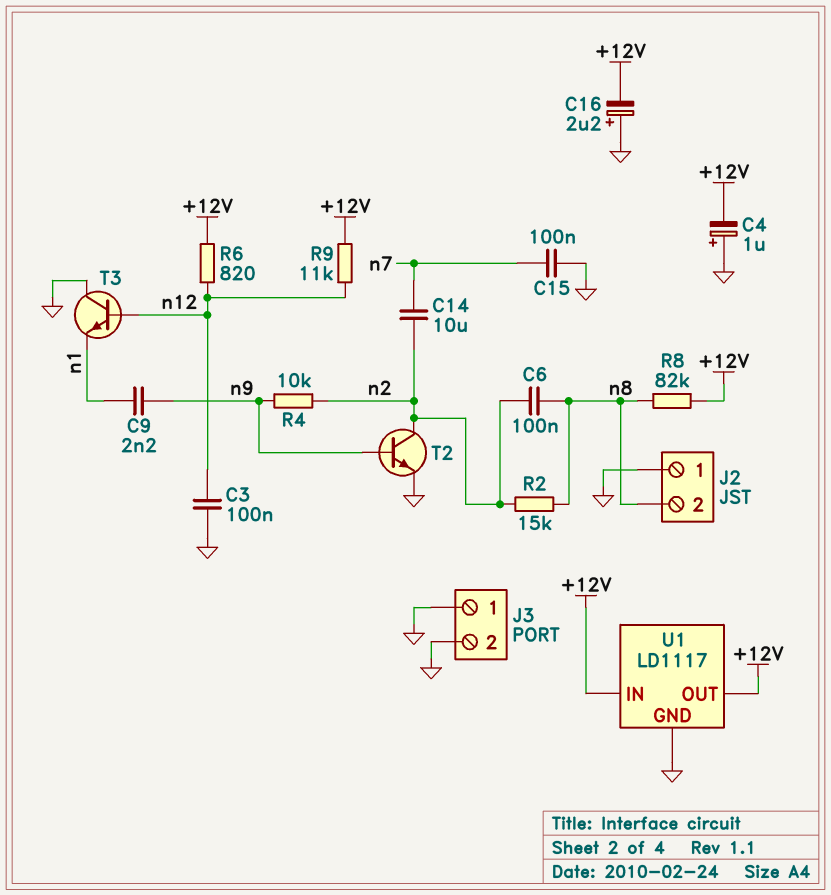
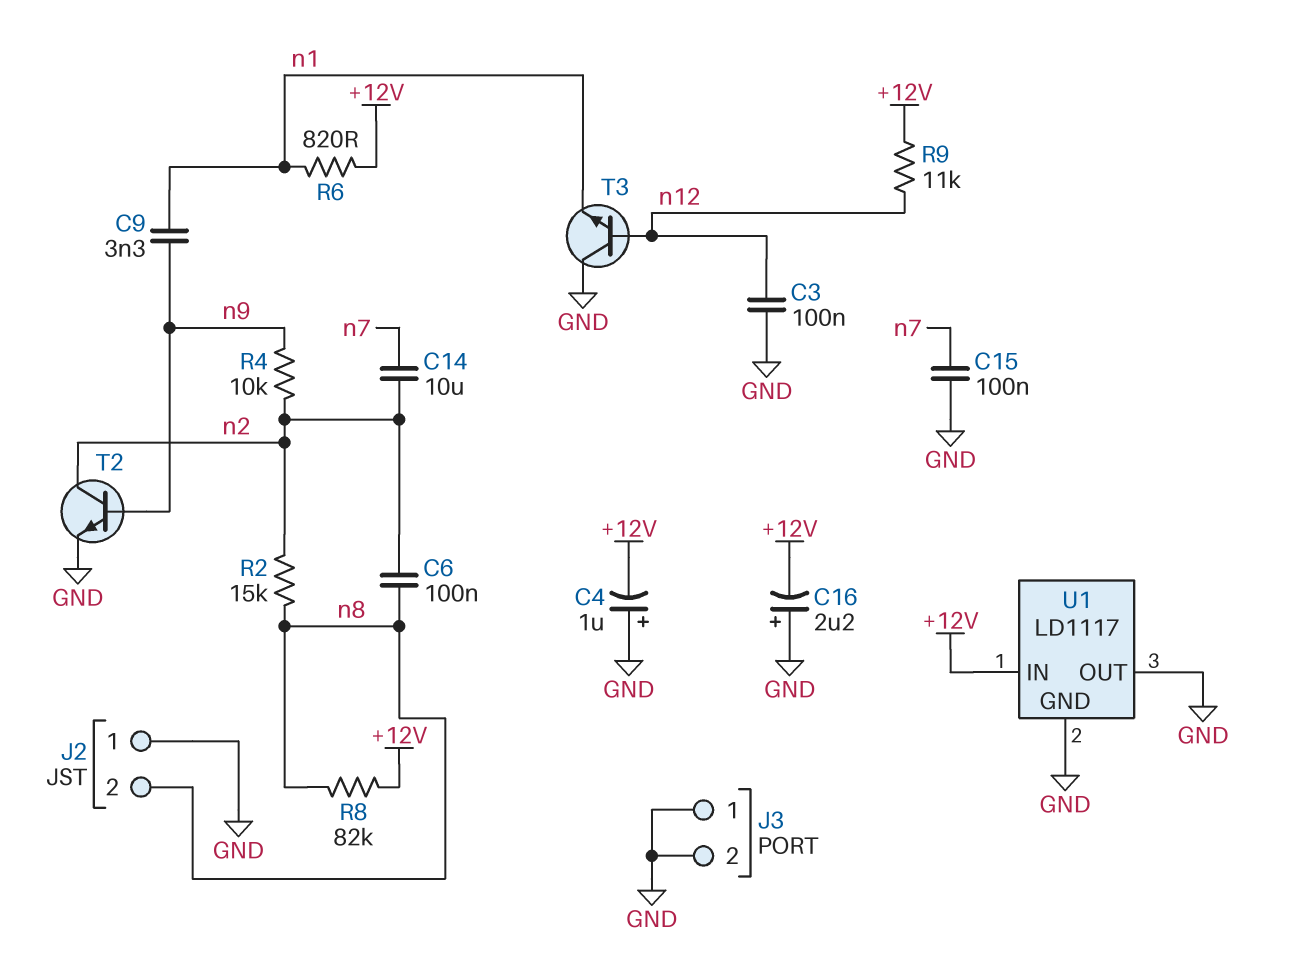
C9: 2.2nF (n1, n9) -> 3.3nF (n1, n9)
R6: 820 (+12V, n12) -> 820 (+12V, n1)
U1 pin OUT: +12V -> GND

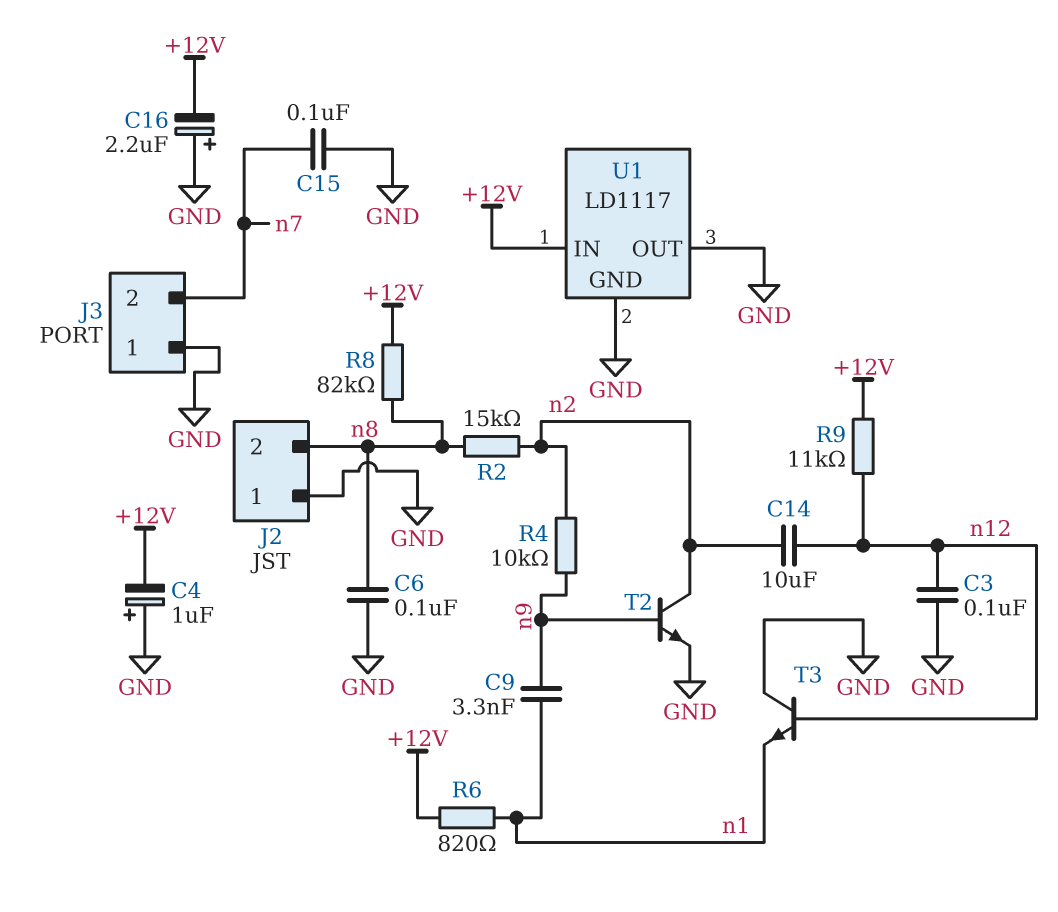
C6: 100nF (n2, n8) -> 100nF (GND, n8)
C14: 10uF (n2, n7) -> 10uF (n2, n12)
J3 pin 2: GND -> n7

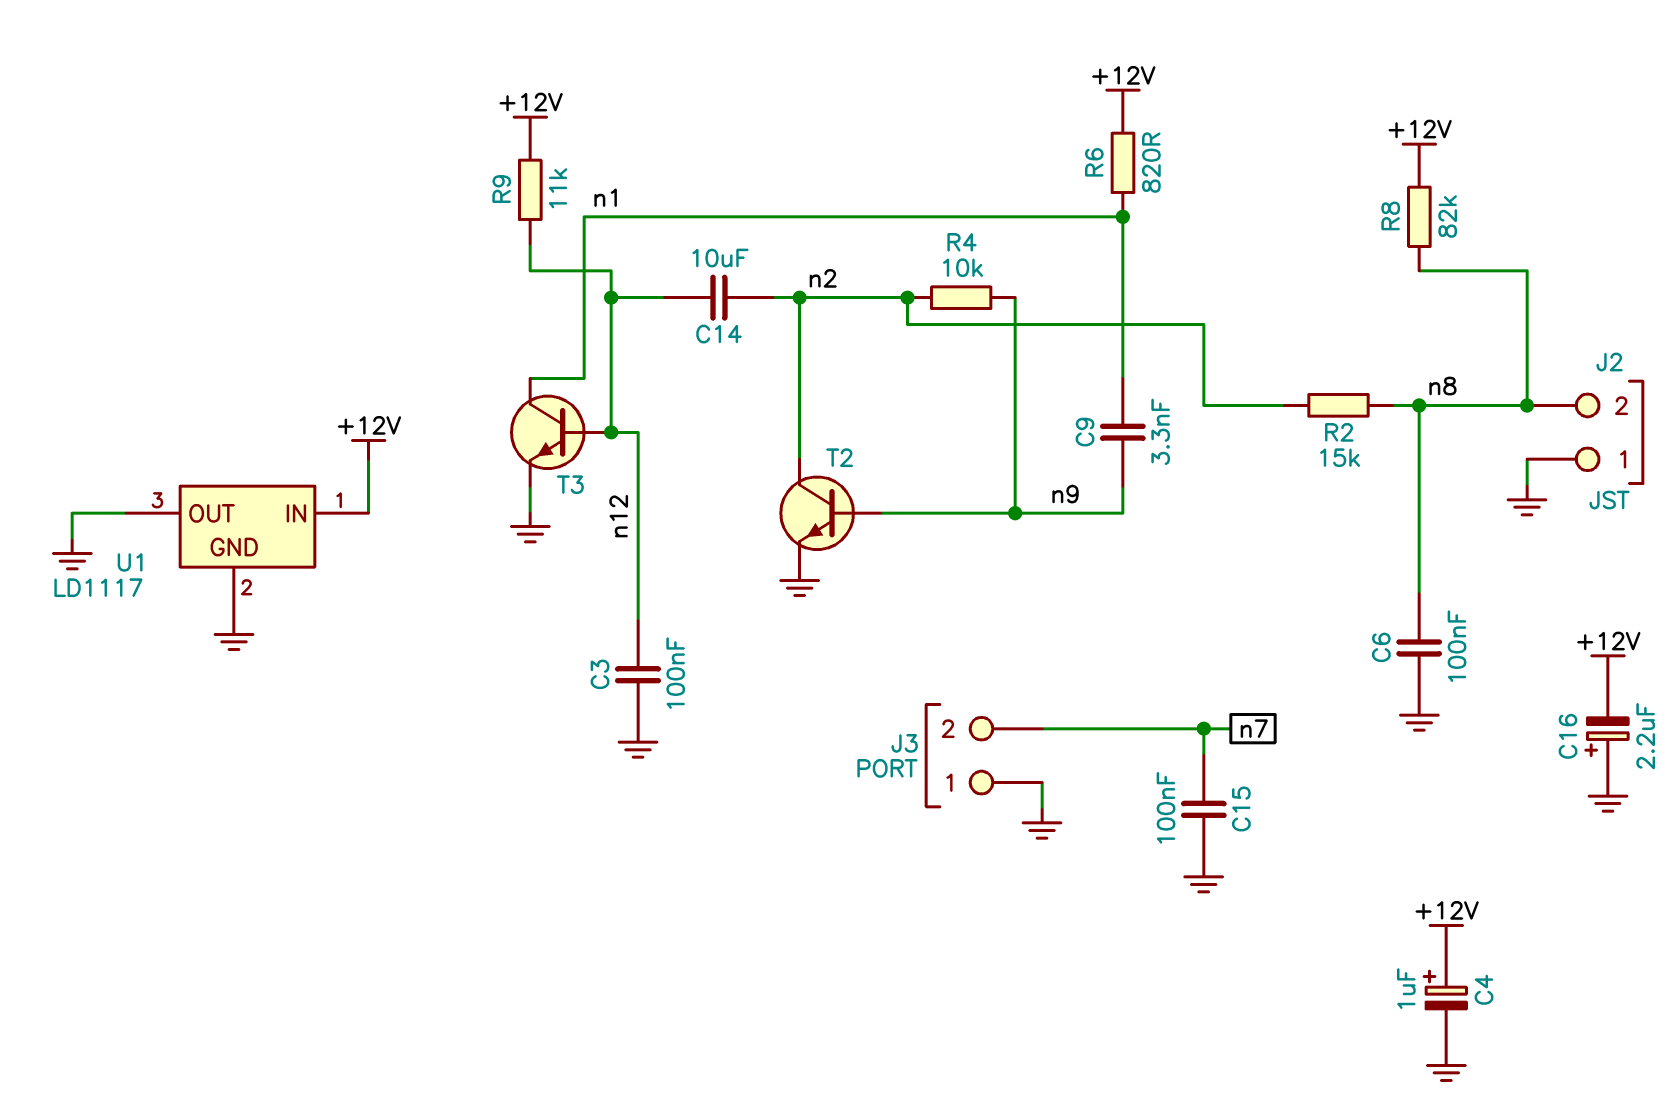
C4: 1uF (plus GND, minus +12V) -> 1uF (plus +12V, minus GND)
T3: NPN (B n12, C GND, E n1) -> NPN (B n12, C n1, E GND)

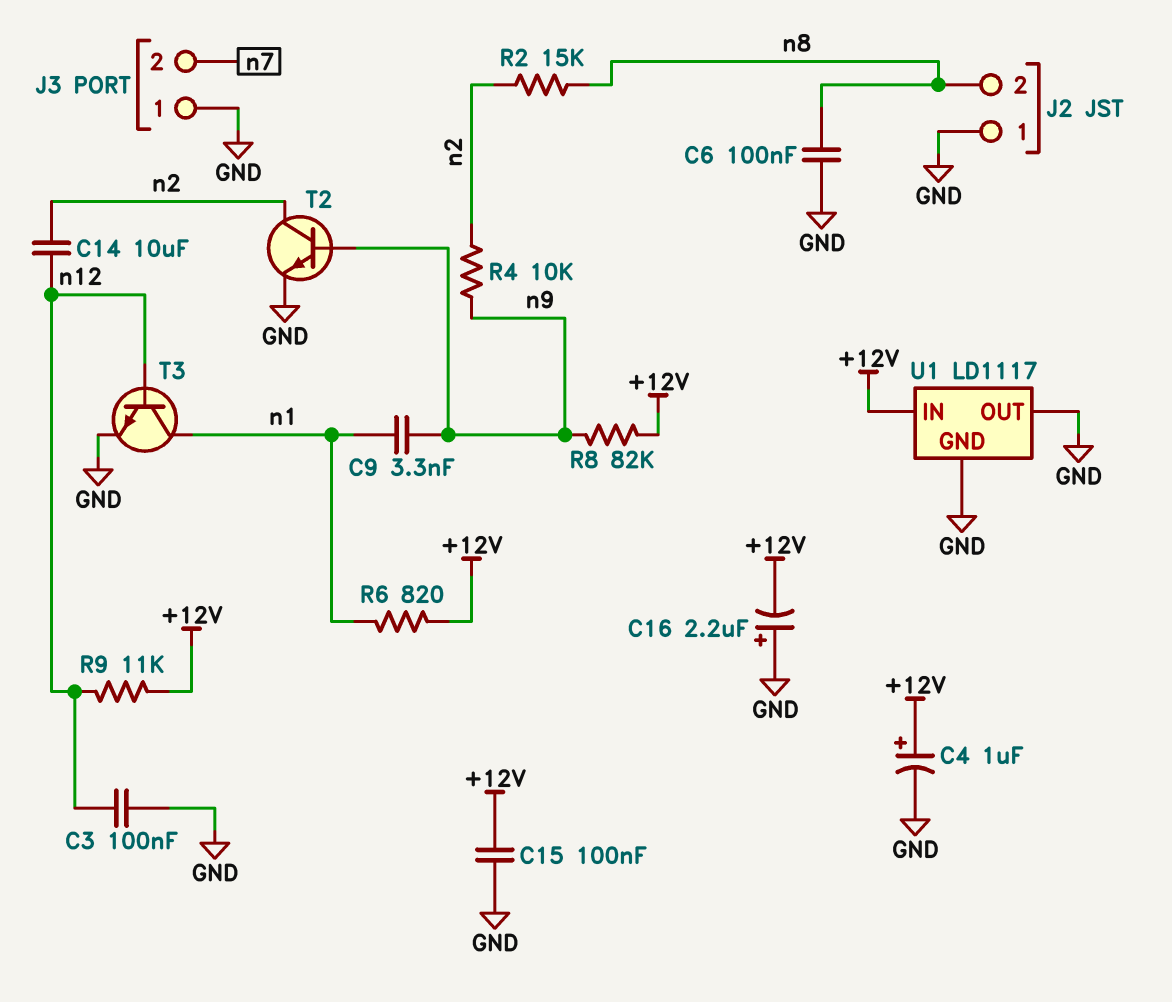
C15: 100nF (GND, n7) -> 100nF (+12V, GND)
R8: 82k (+12V, n8) -> 82k (+12V, n9)

